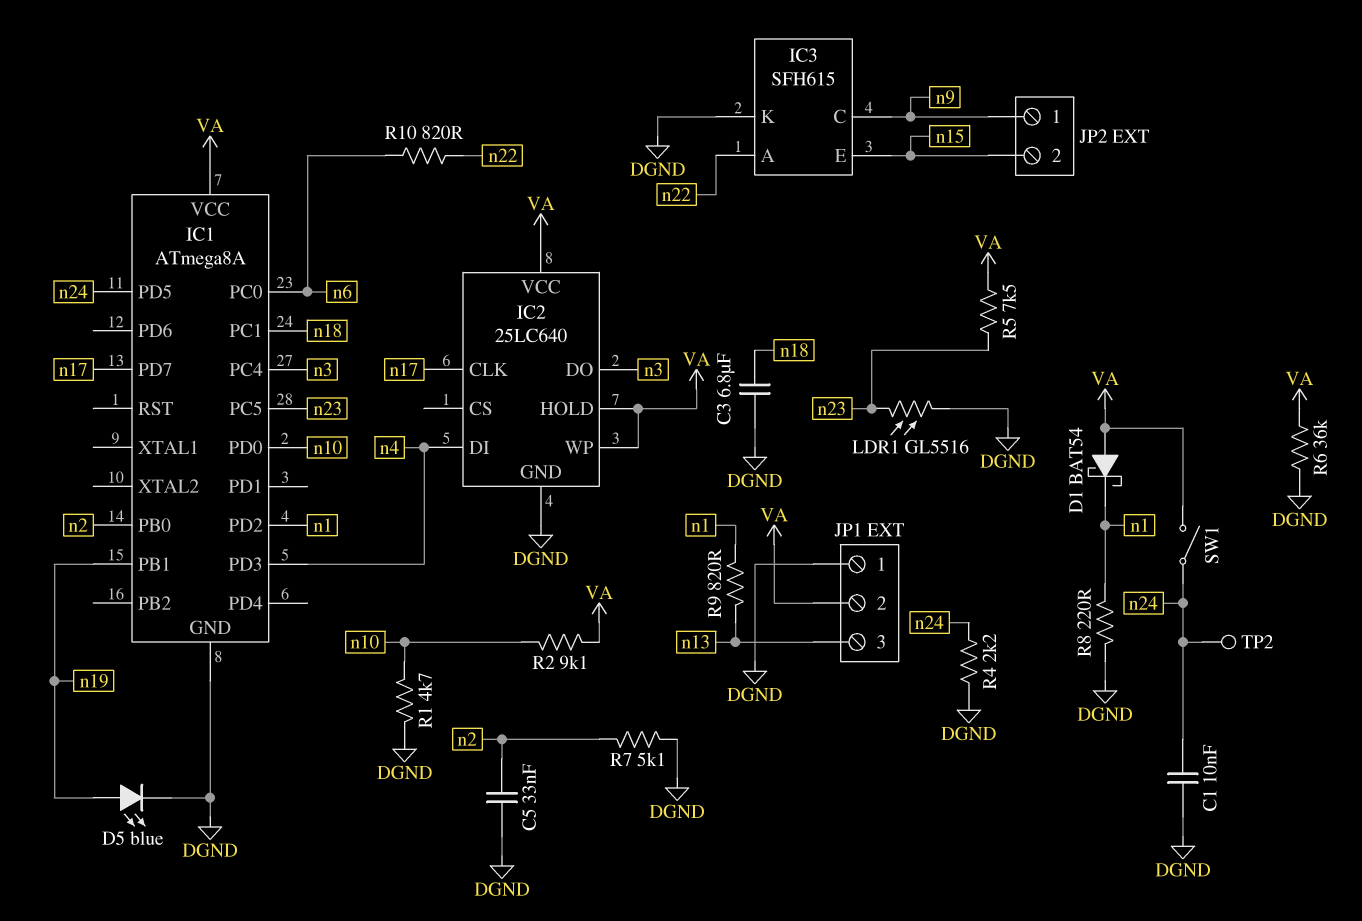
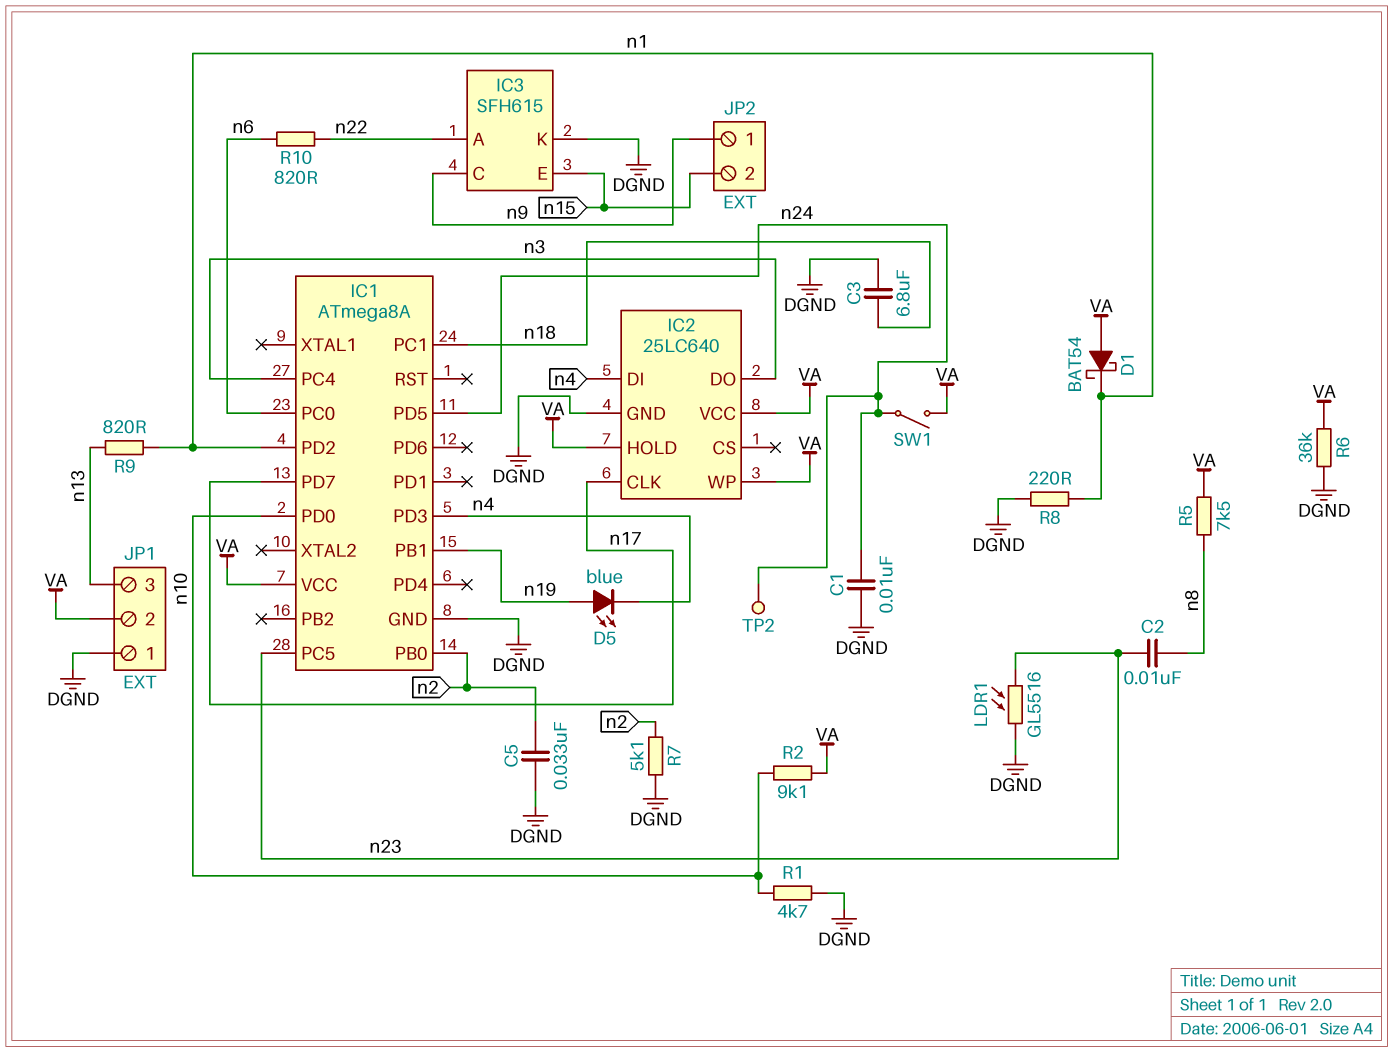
C2: none -> 10nF (n8, n23)
D5: LED blue (A n19, K DGND) -> LED blue (A n19, K n4)
R4: 2.2k (DGND, n24) -> none
R5: 7.5k (VA, n23) -> 7.5k (VA, n8)

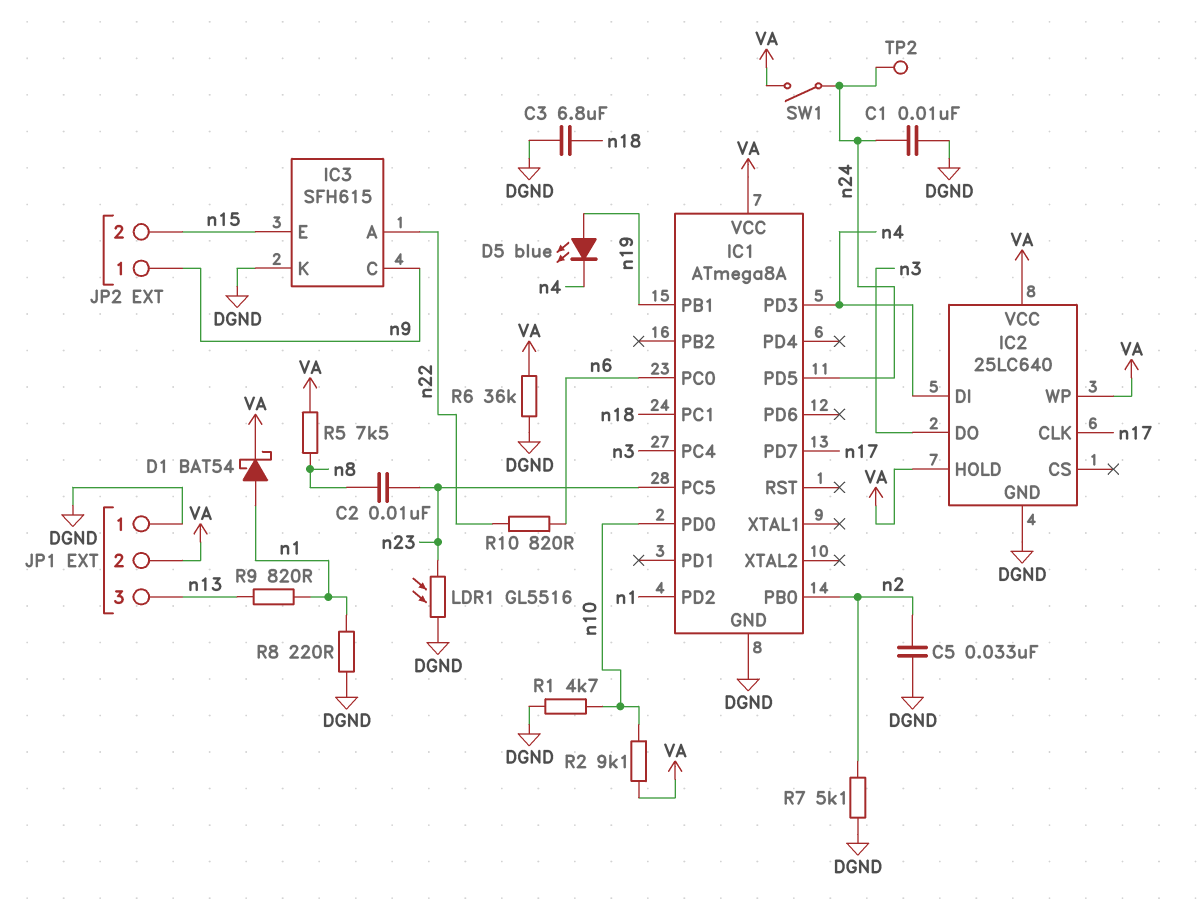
D1: schottky BAT54 (A VA, K n1) -> schottky BAT54 (A n1, K VA)

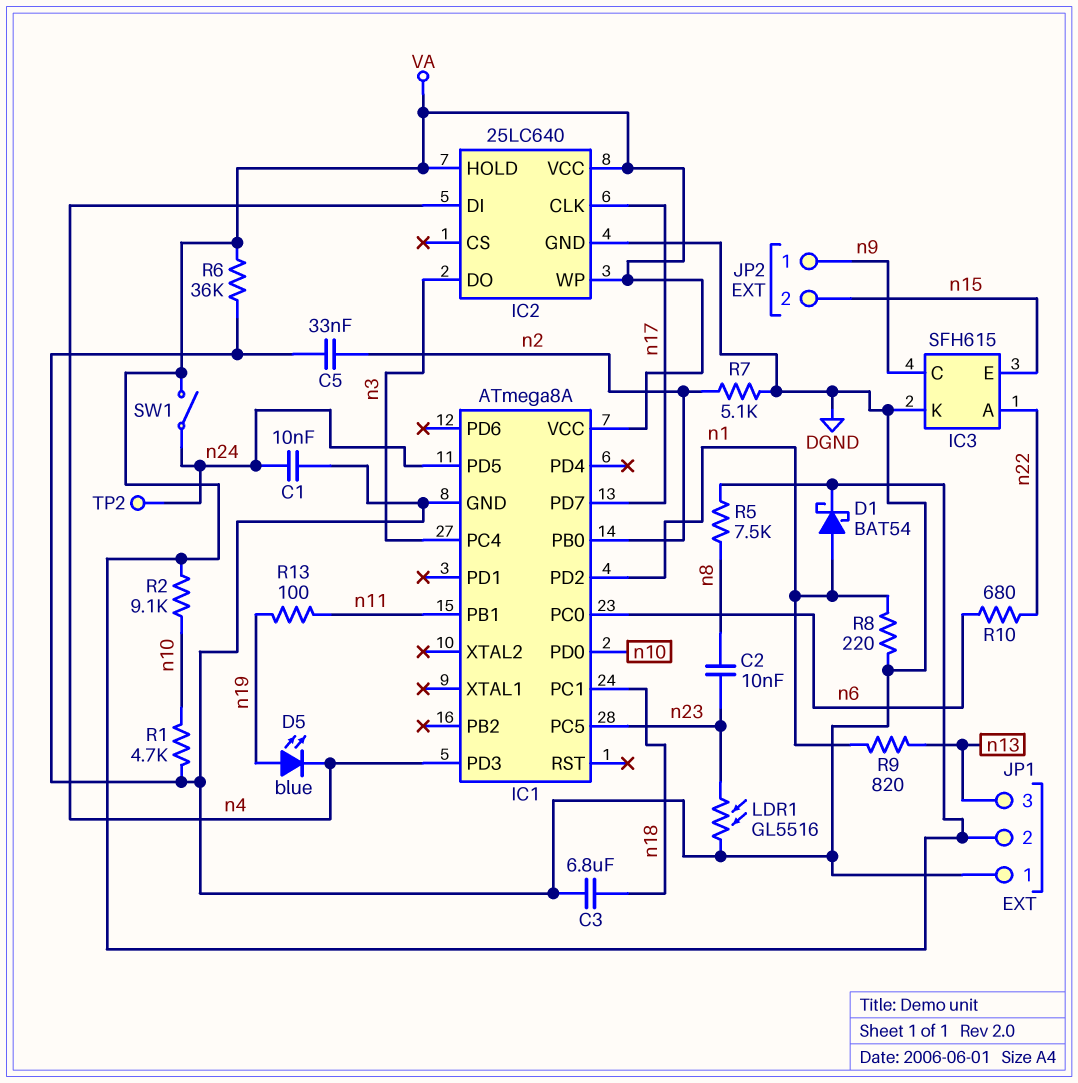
IC1 pin PB1: n19 -> n11
R10: 820 (n6, n22) -> 680 (n6, n22)
R13: none -> 100 (n11, n19)

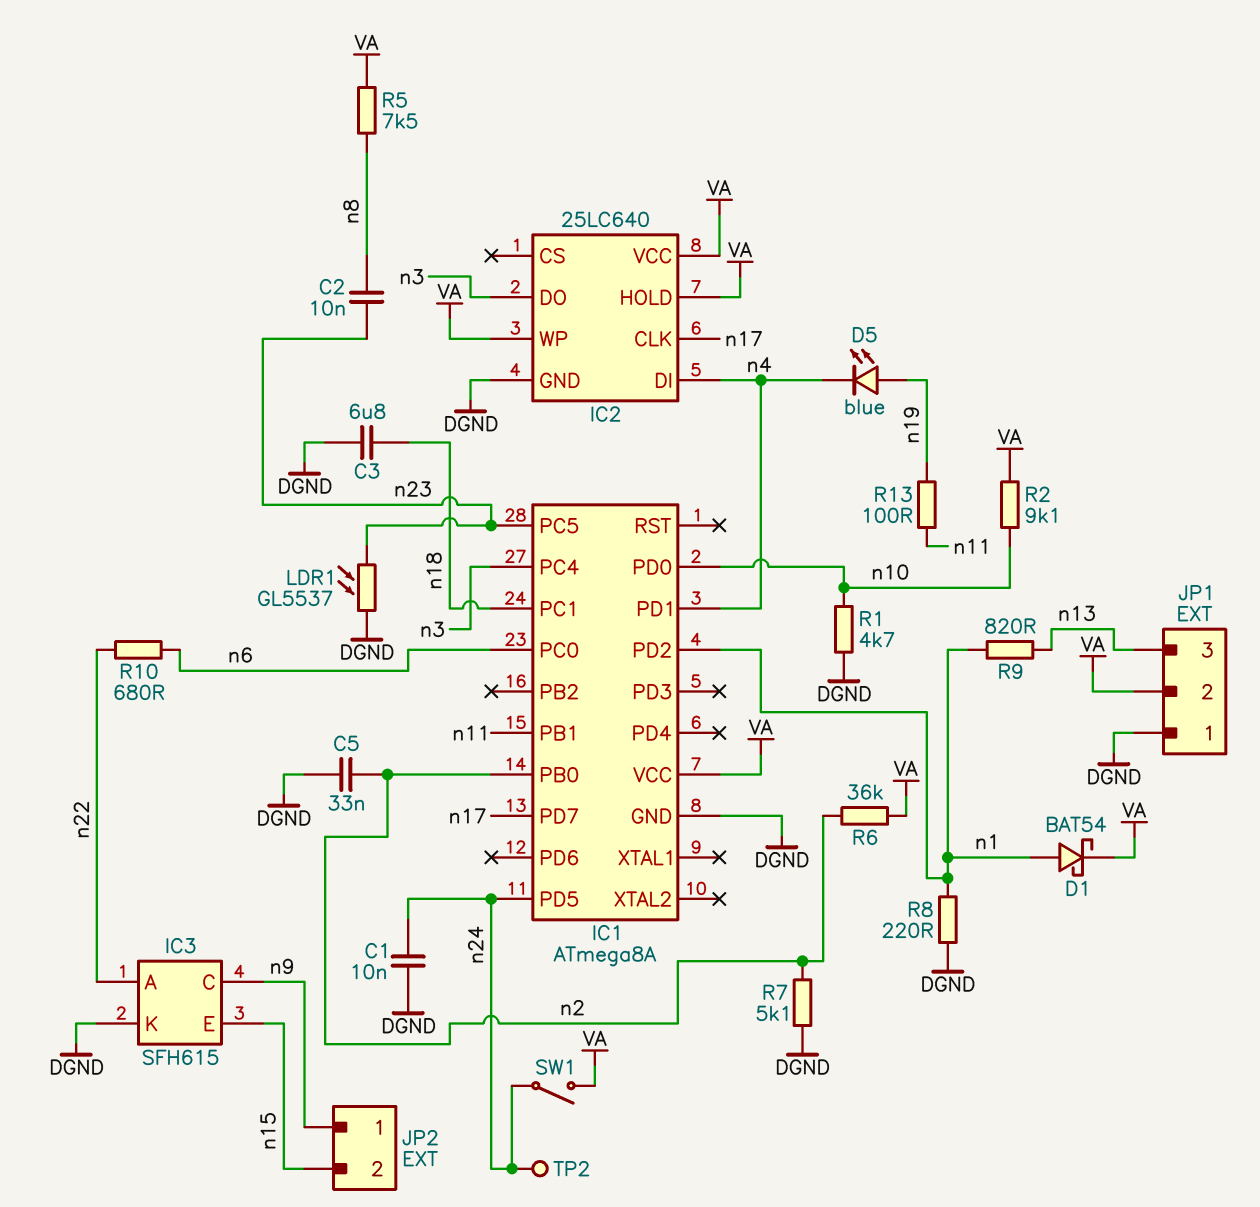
IC1 pin PD1: none -> n4
IC1 pin PD3: n4 -> none
LDR1: GL5516 (DGND, n23) -> GL5537 (DGND, n23)
R6: 36k (DGND, VA) -> 36k (VA, n2)

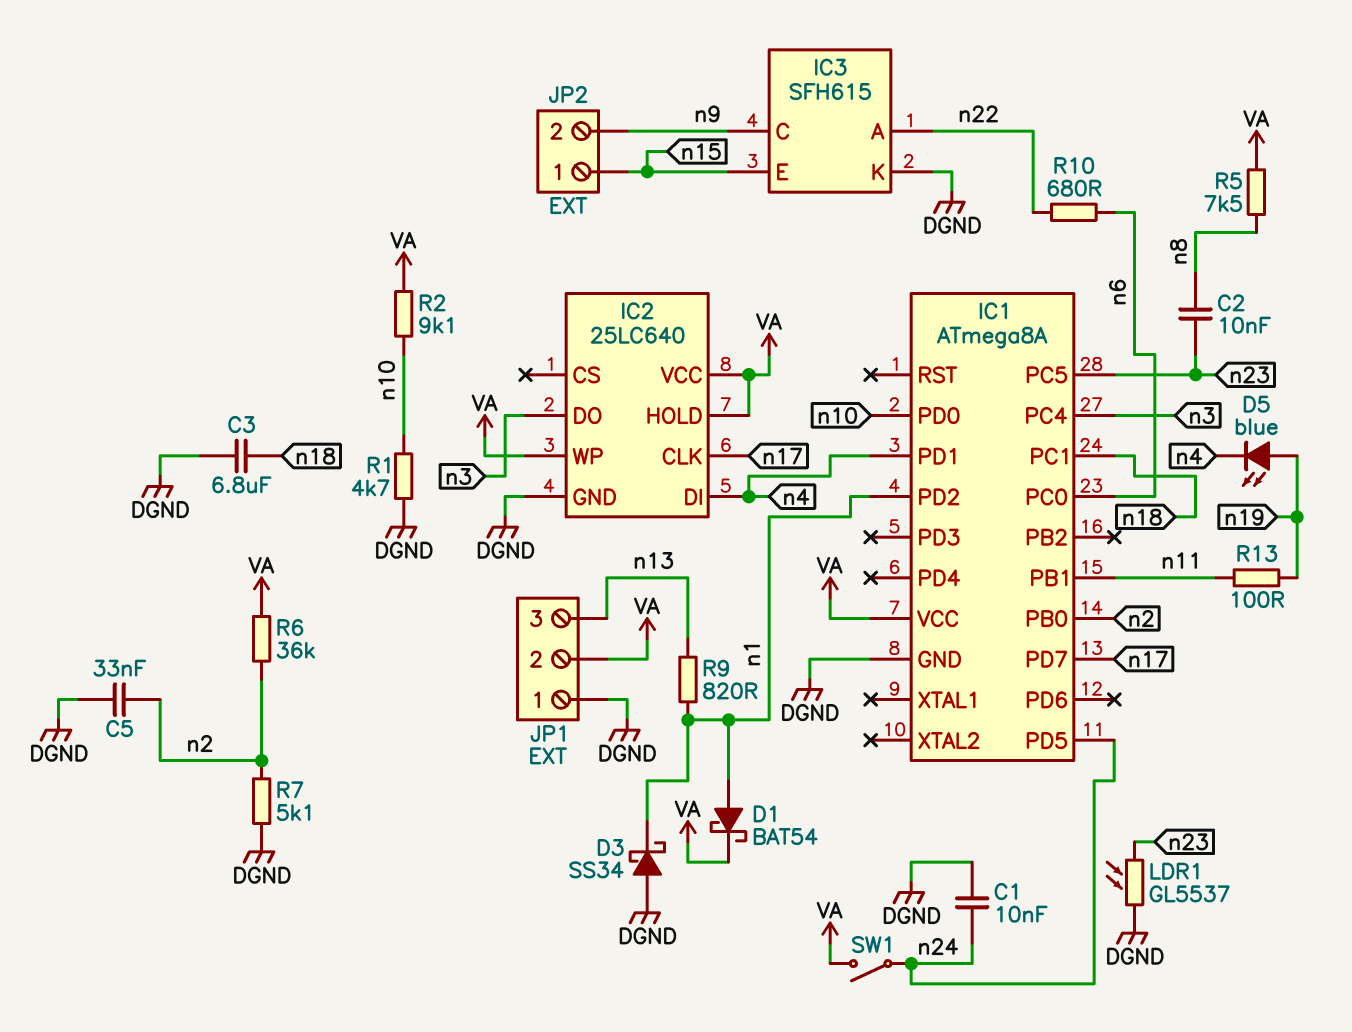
D3: none -> schottky SS34 (A DGND, K n1)
JP2 pin 1: n9 -> n15
JP2 pin 2: n15 -> n9
R8: 220 (DGND, n1) -> none
TP2: test point (n24) -> none

